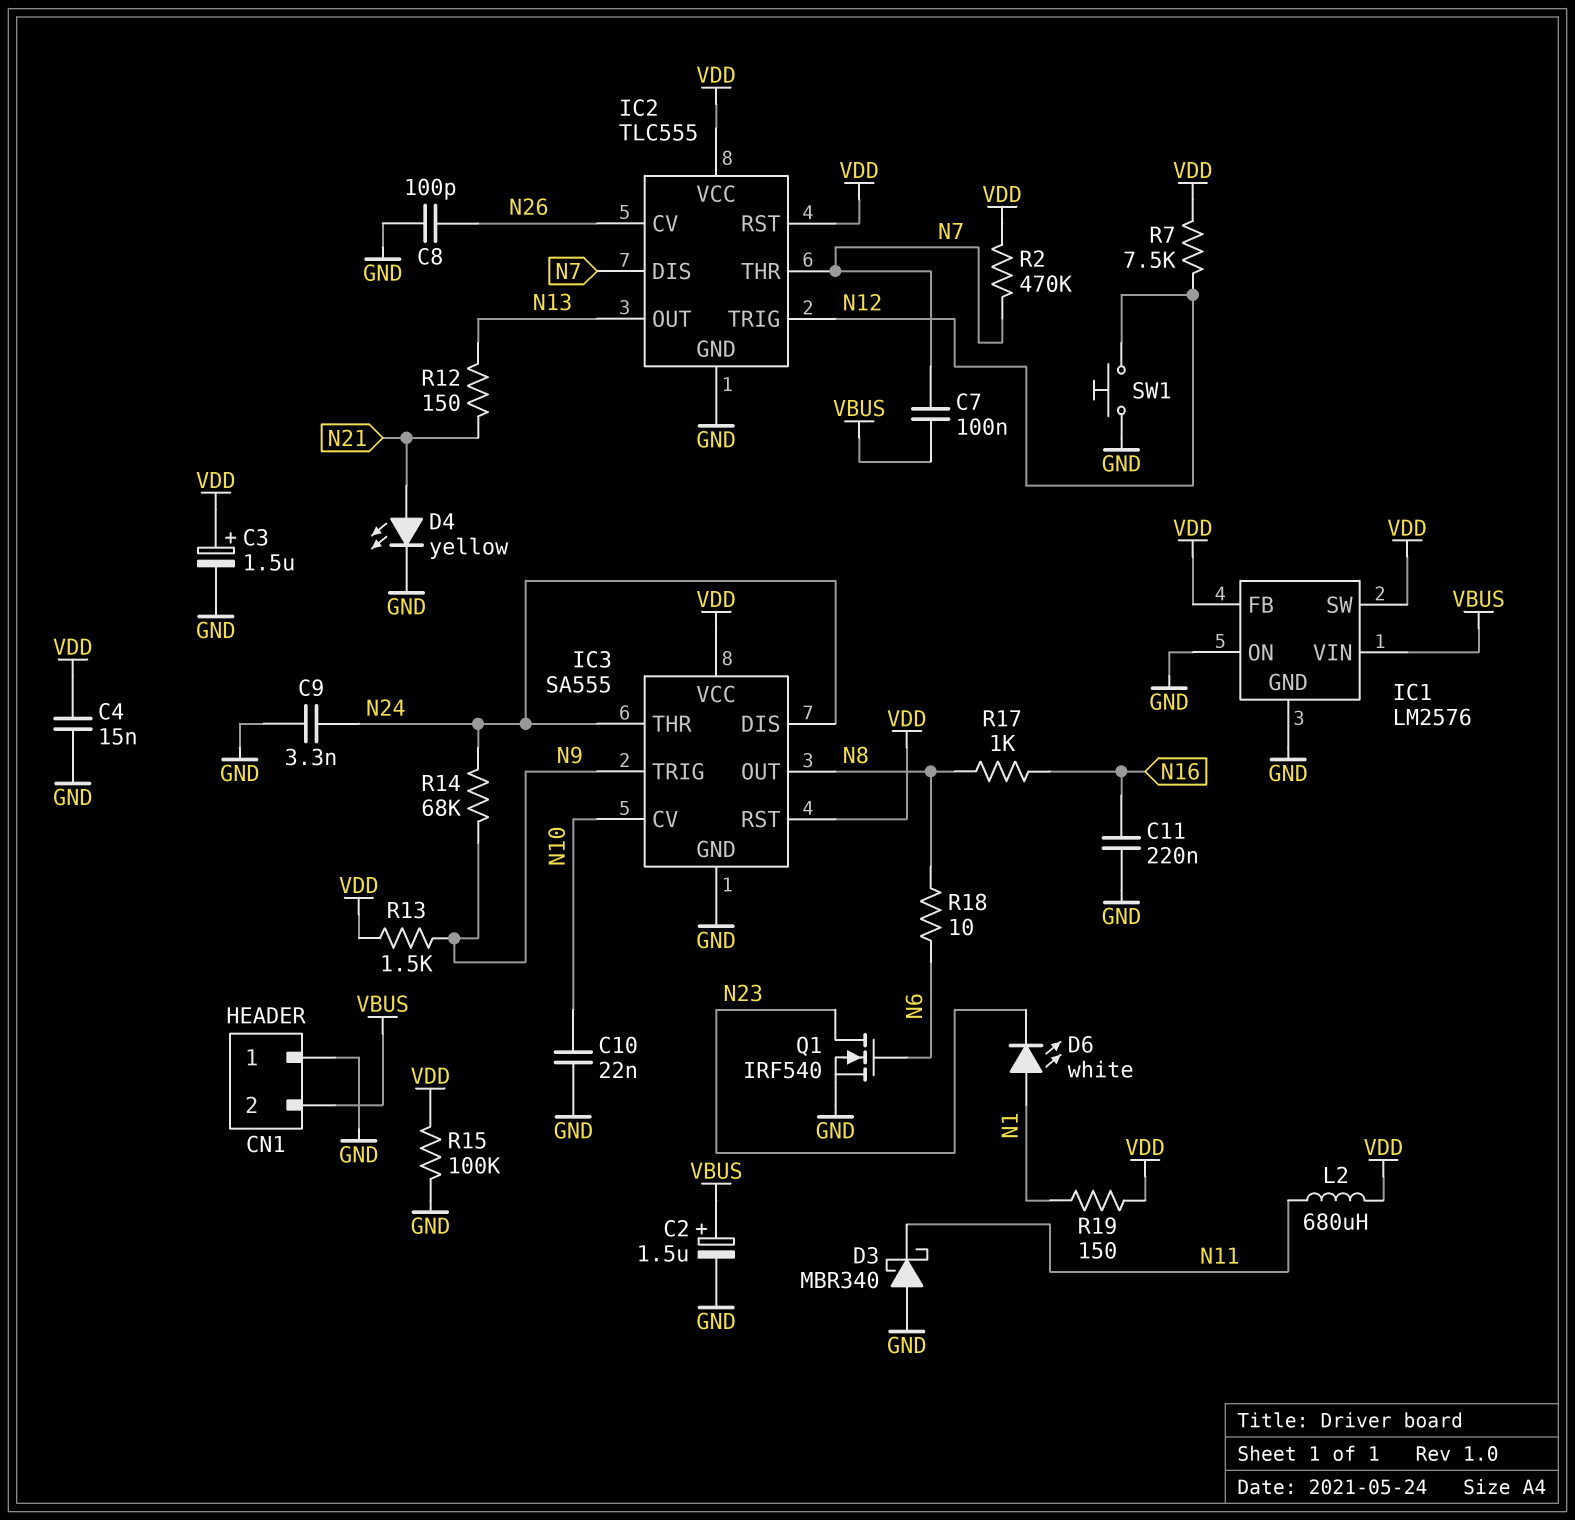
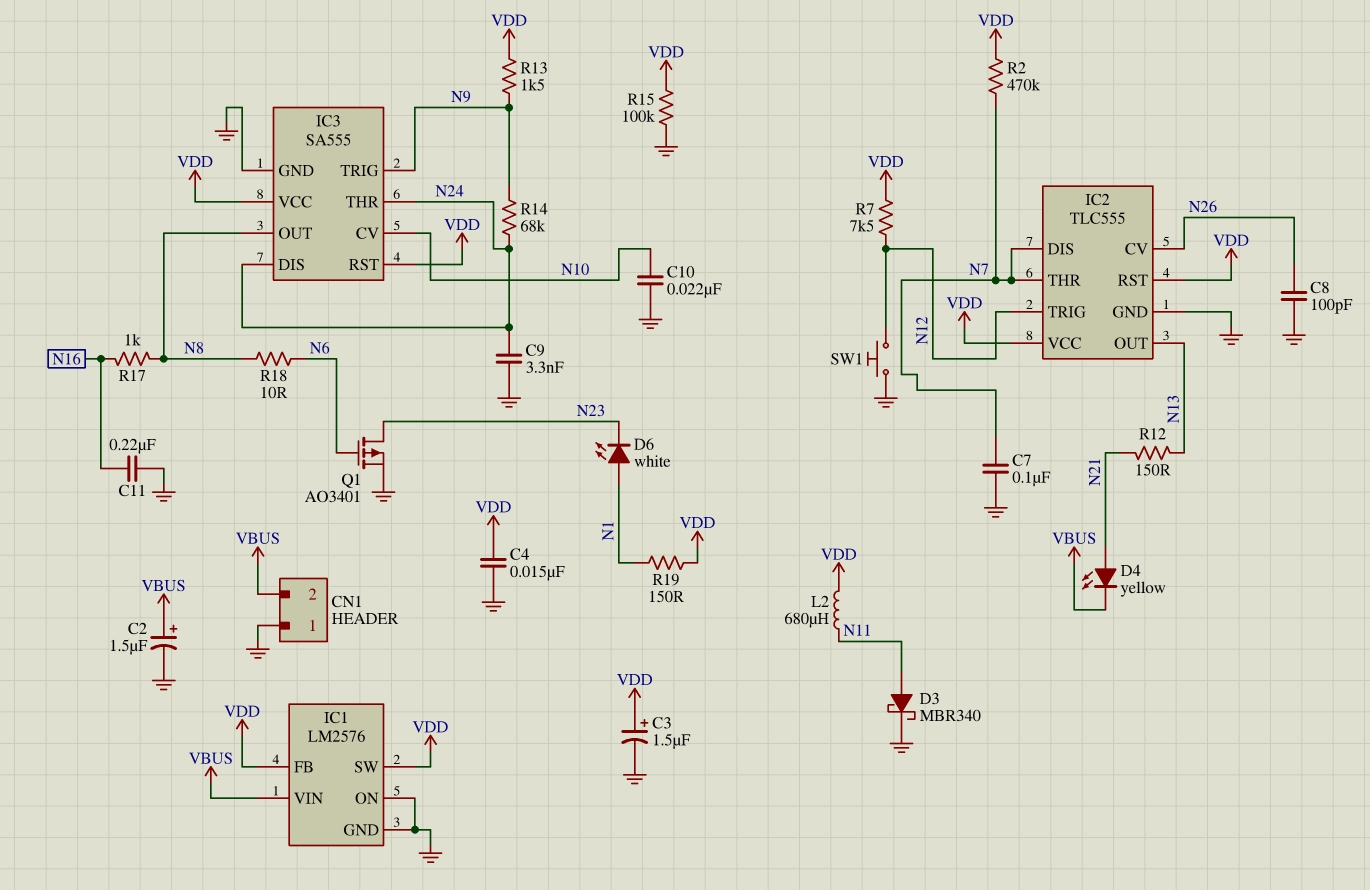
C7: 100nF (N7, VBUS) -> 100nF (GND, N7)
D3: schottky MBR340 (A GND, K N11) -> schottky MBR340 (A N11, K GND)
D4: LED yellow (A N21, K GND) -> LED yellow (A N21, K VBUS)
Q1: NMOS IRF540 (G N6, D N23, S GND) -> PMOS AO3401 (G N6, D N23, S GND)

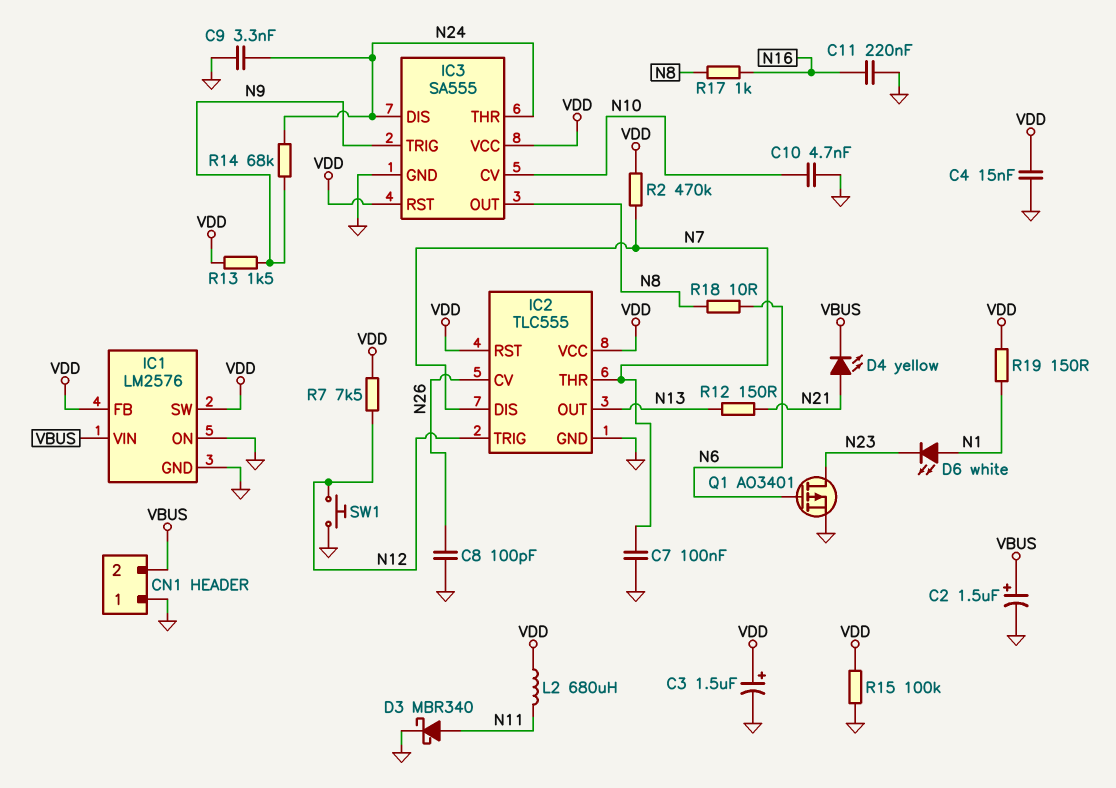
C10: 22nF (GND, N10) -> 4.7nF (GND, N10)

